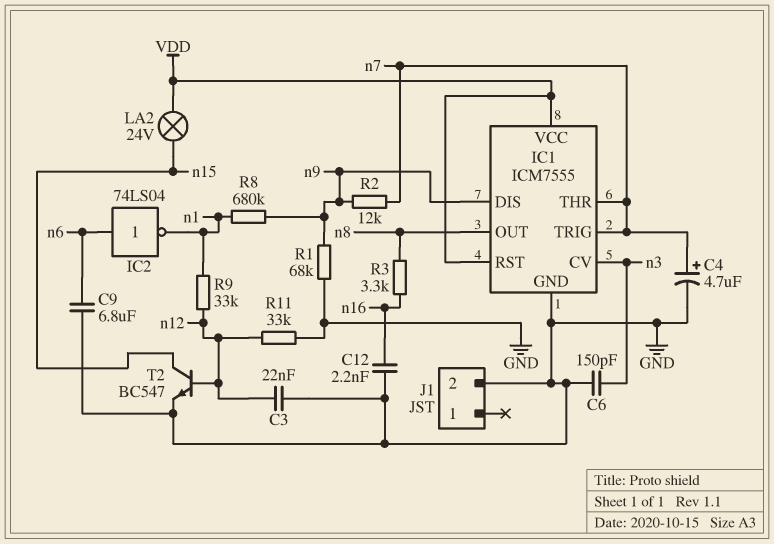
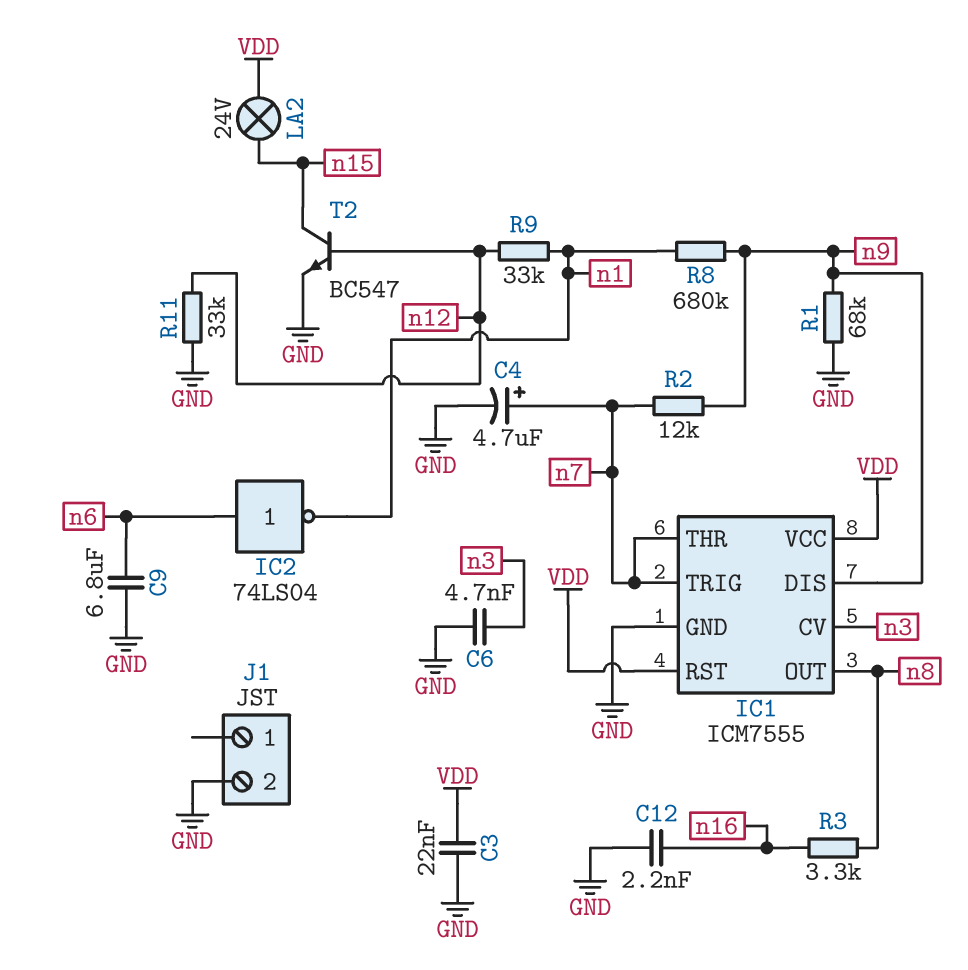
C3: 22nF (GND, n12) -> 22nF (GND, VDD)
C6: 150pF (GND, n3) -> 4.7nF (GND, n3)

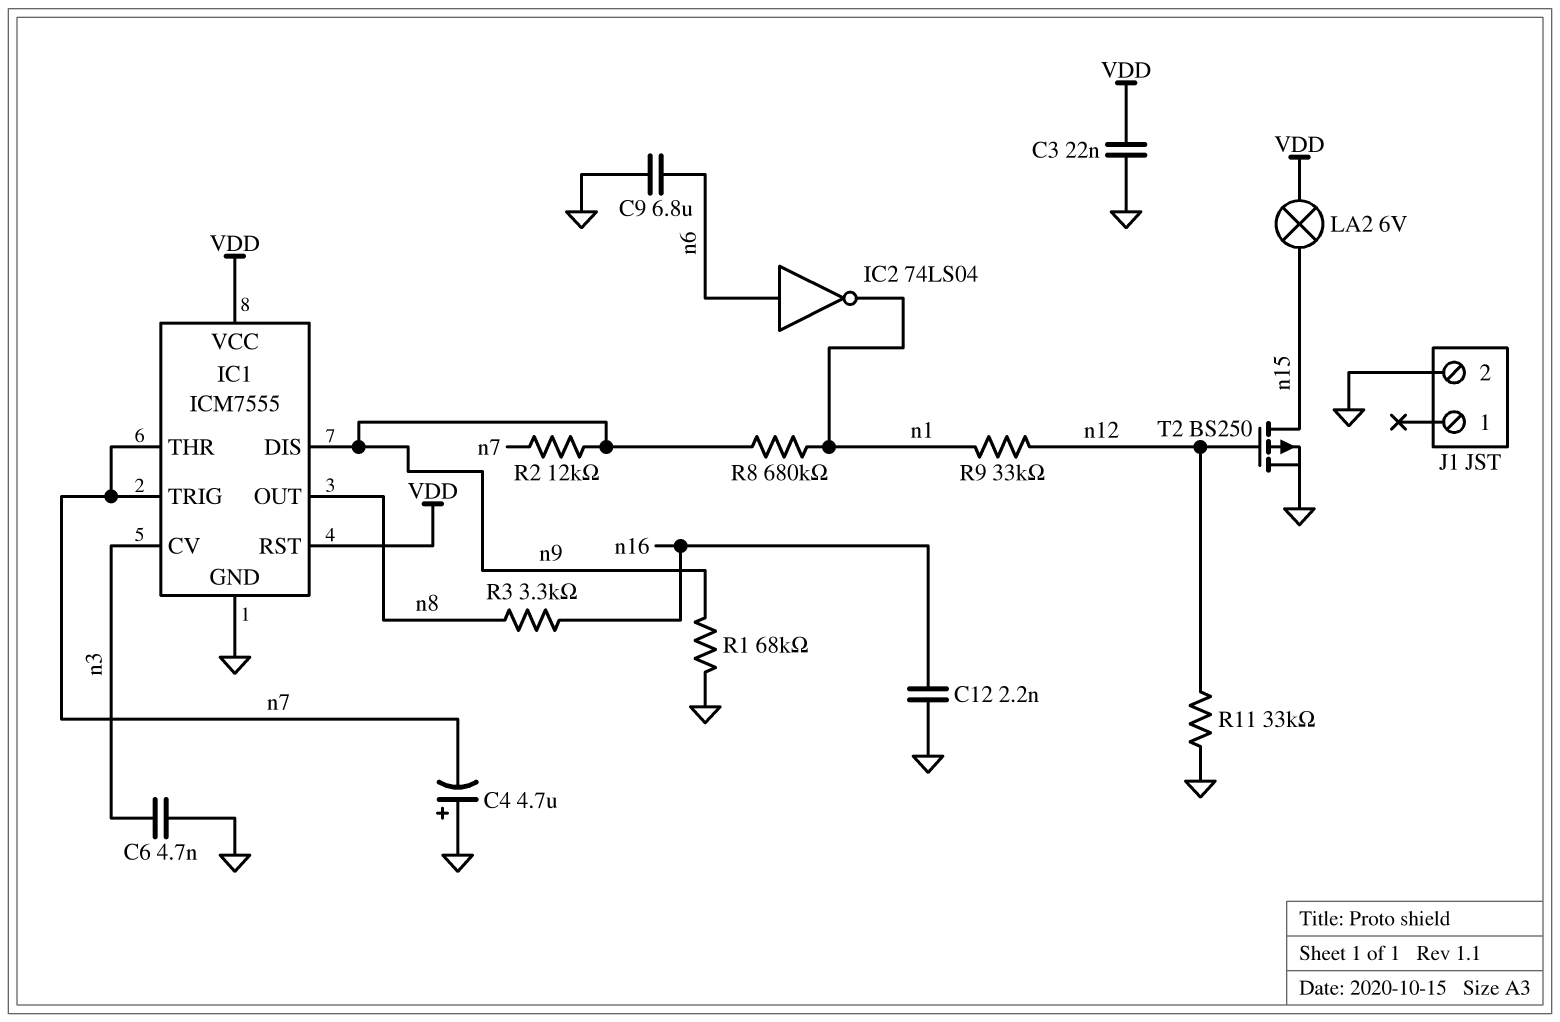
C4: 4.7uF (plus n7, minus GND) -> 4.7uF (plus GND, minus n7)
LA2: lamp 24V (VDD, n15) -> lamp 6V (VDD, n15)
T2: NPN BC547 (B n12, C n15, E GND) -> PMOS BS250 (G n12, D n15, S GND)

